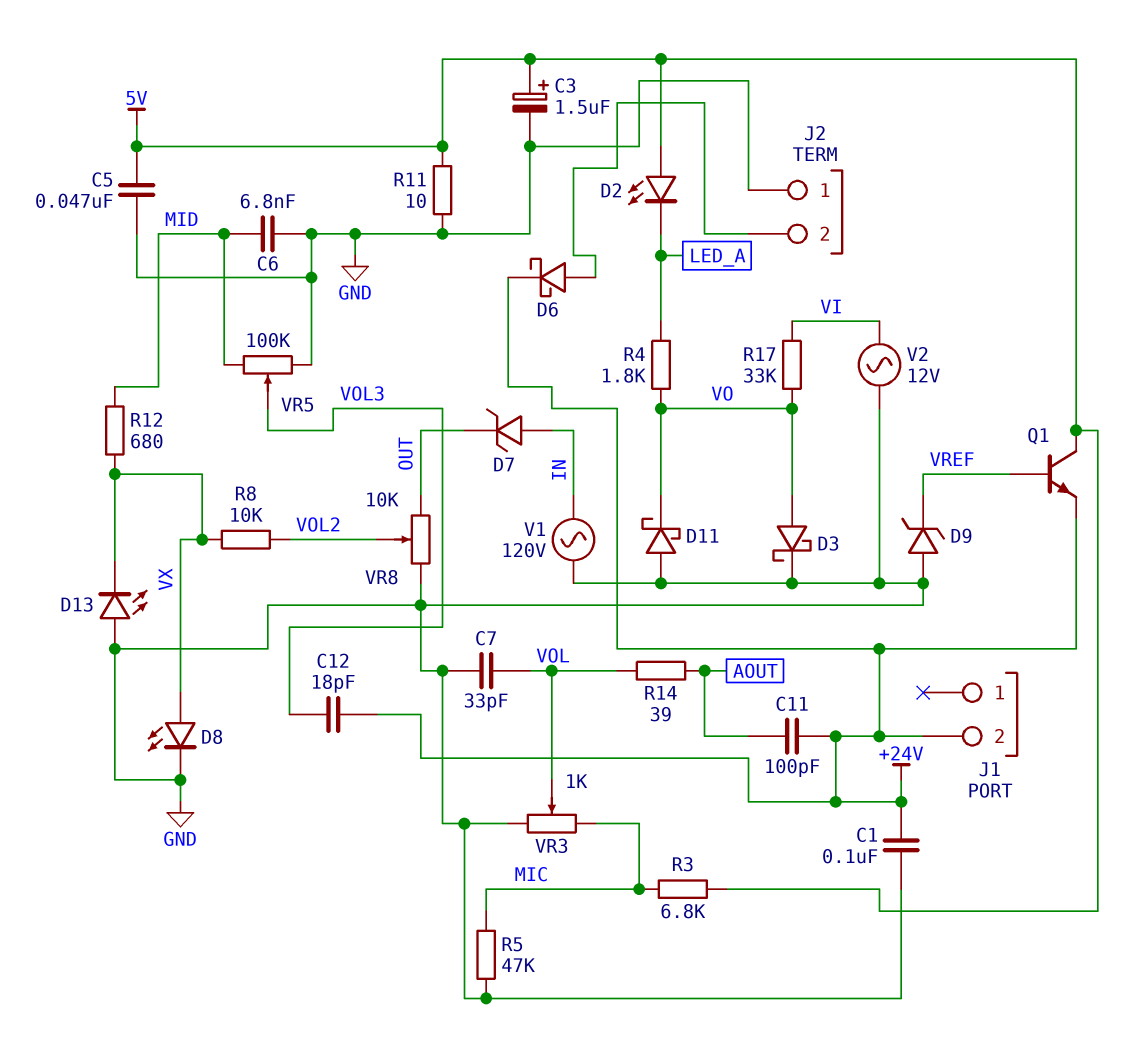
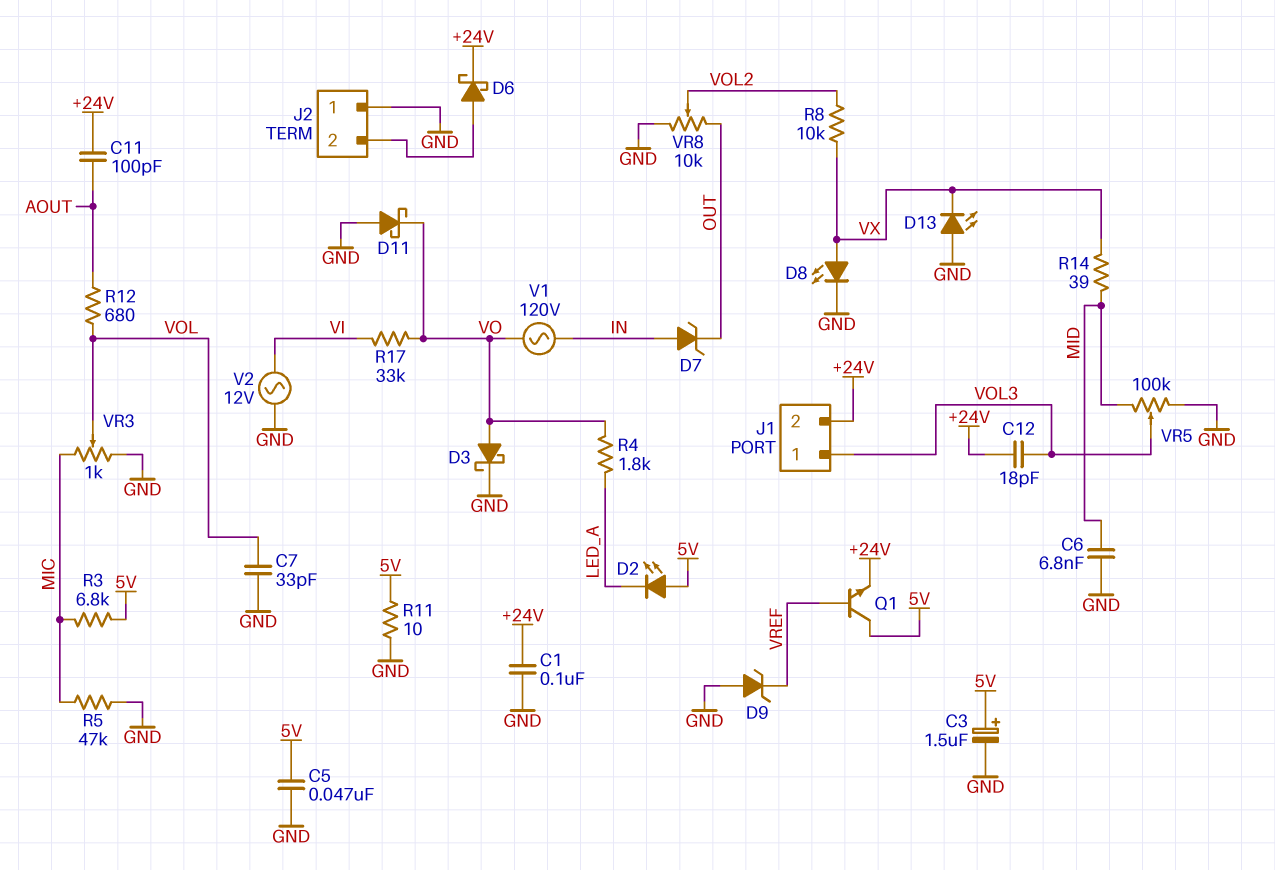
J1 pin 1: none -> VOL3
R12: 680 (MID, VX) -> 680 (AOUT, VOL)
R14: 39 (AOUT, VOL) -> 39 (MID, VX)
V1: AC 120V (GND, IN) -> AC 120V (IN, VO)

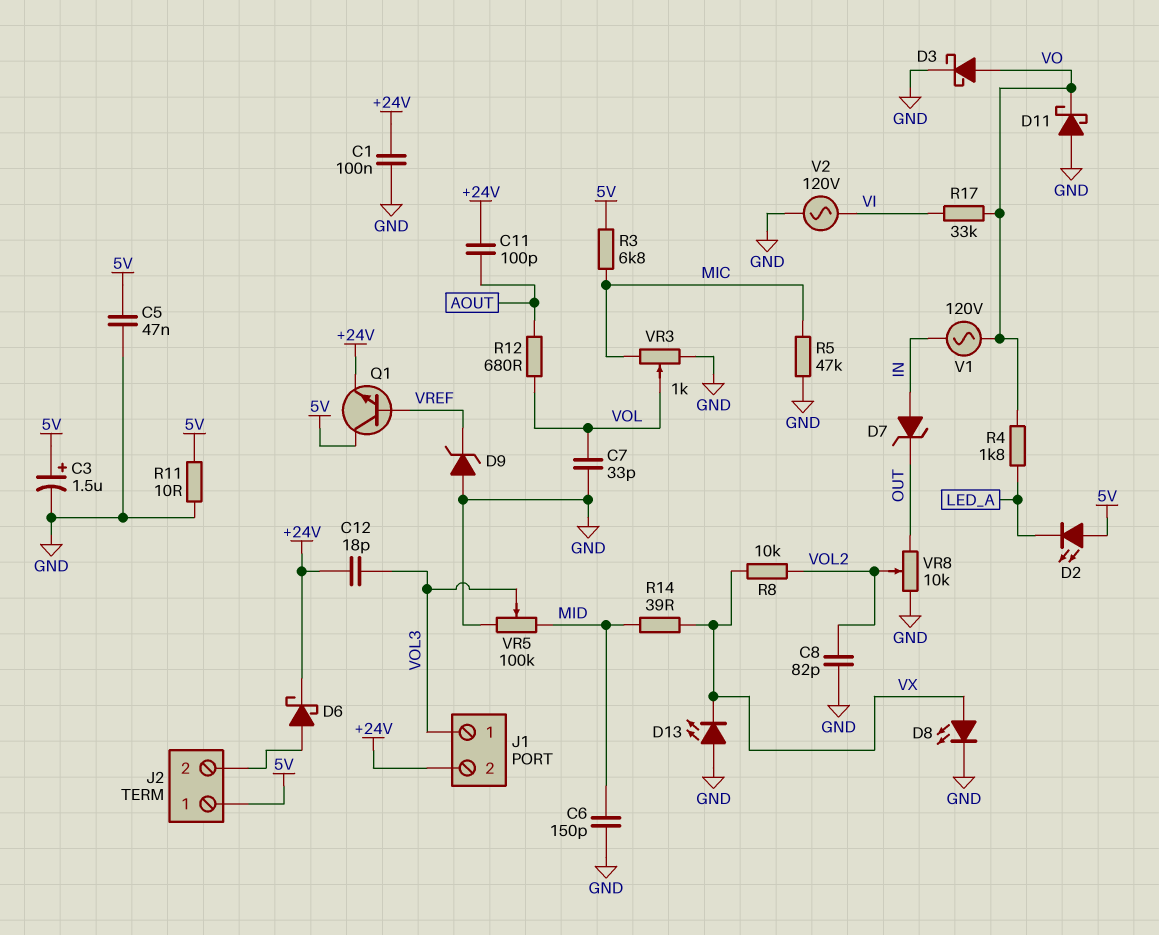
C6: 6.8nF (GND, MID) -> 150pF (GND, MID)
C8: none -> 82pF (GND, VOL2)
J2 pin 1: GND -> 5V
V2: AC 12V (GND, VI) -> AC 120V (GND, VI)

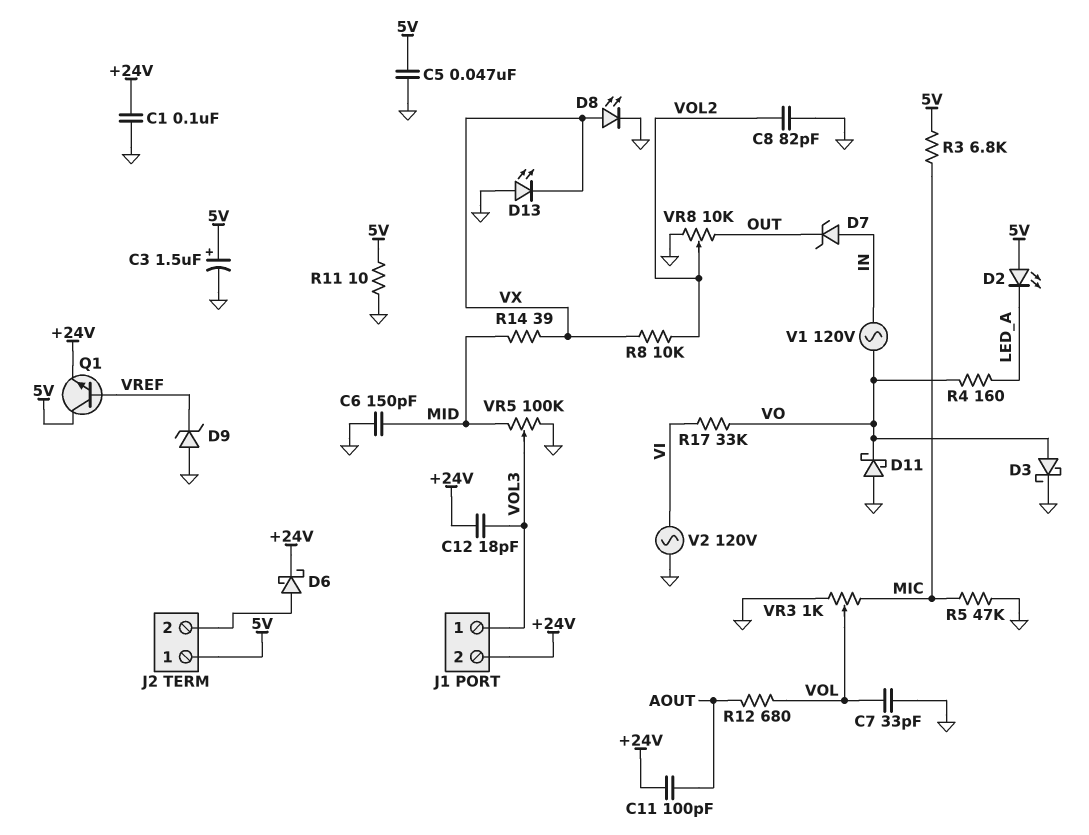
R4: 1.8k (LED_A, VO) -> 160 (LED_A, VO)

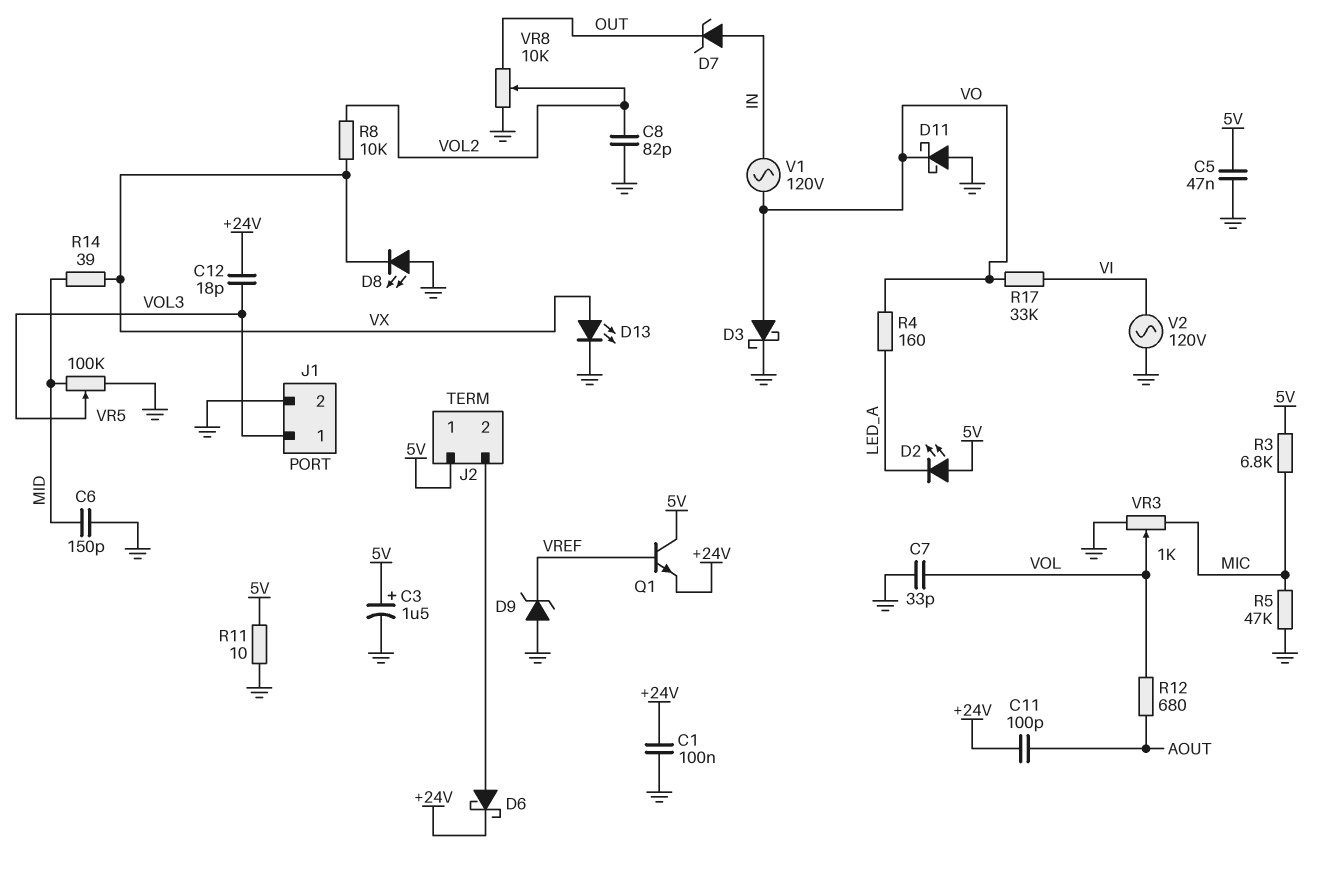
D8: LED (A VX, K GND) -> LED (A GND, K VX)
D13: LED (A GND, K VX) -> LED (A VX, K GND)
J1 pin 2: +24V -> GND

